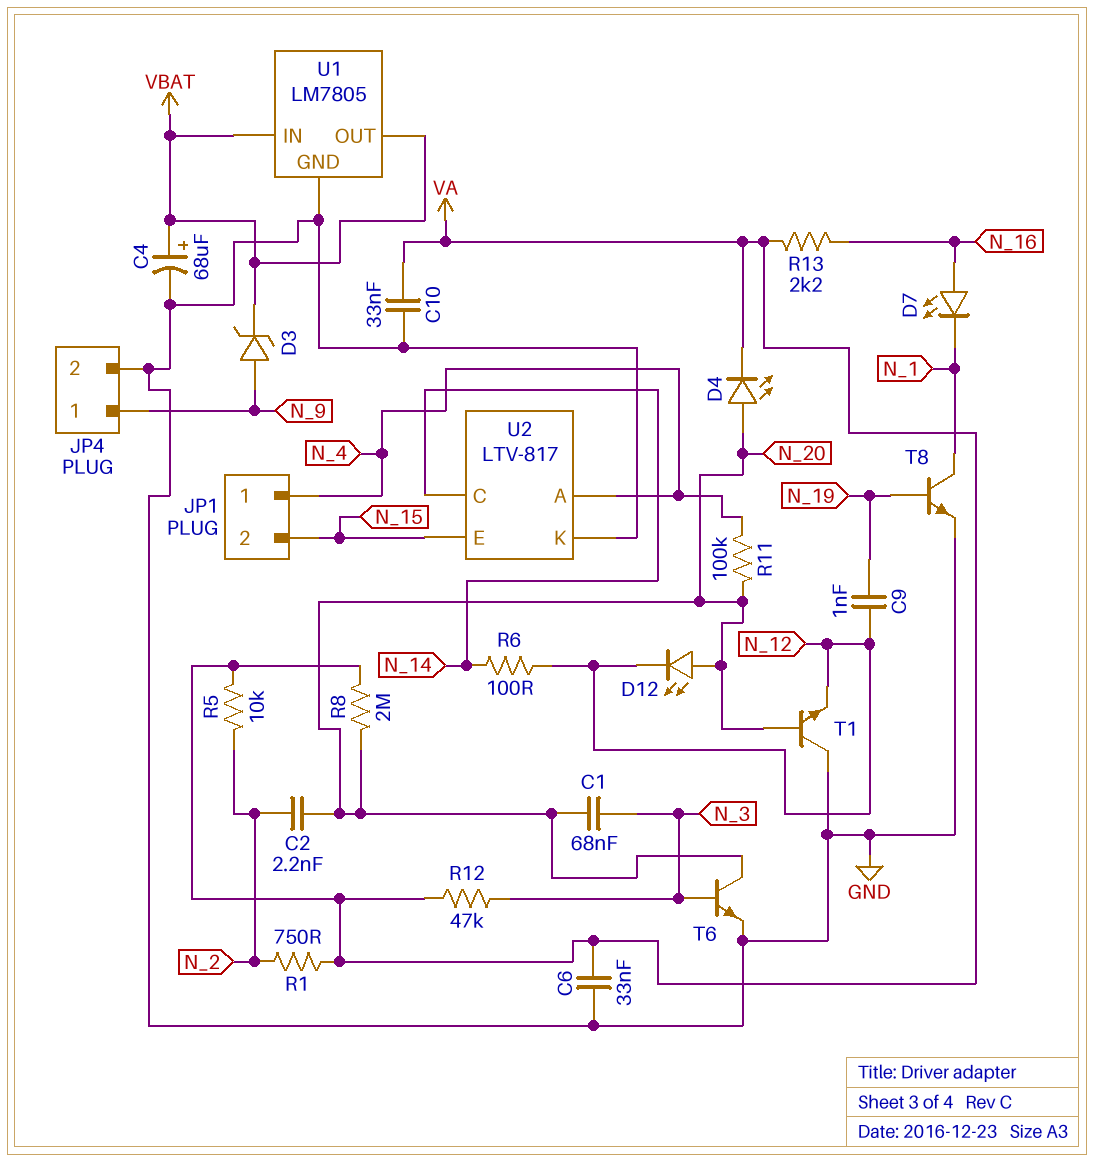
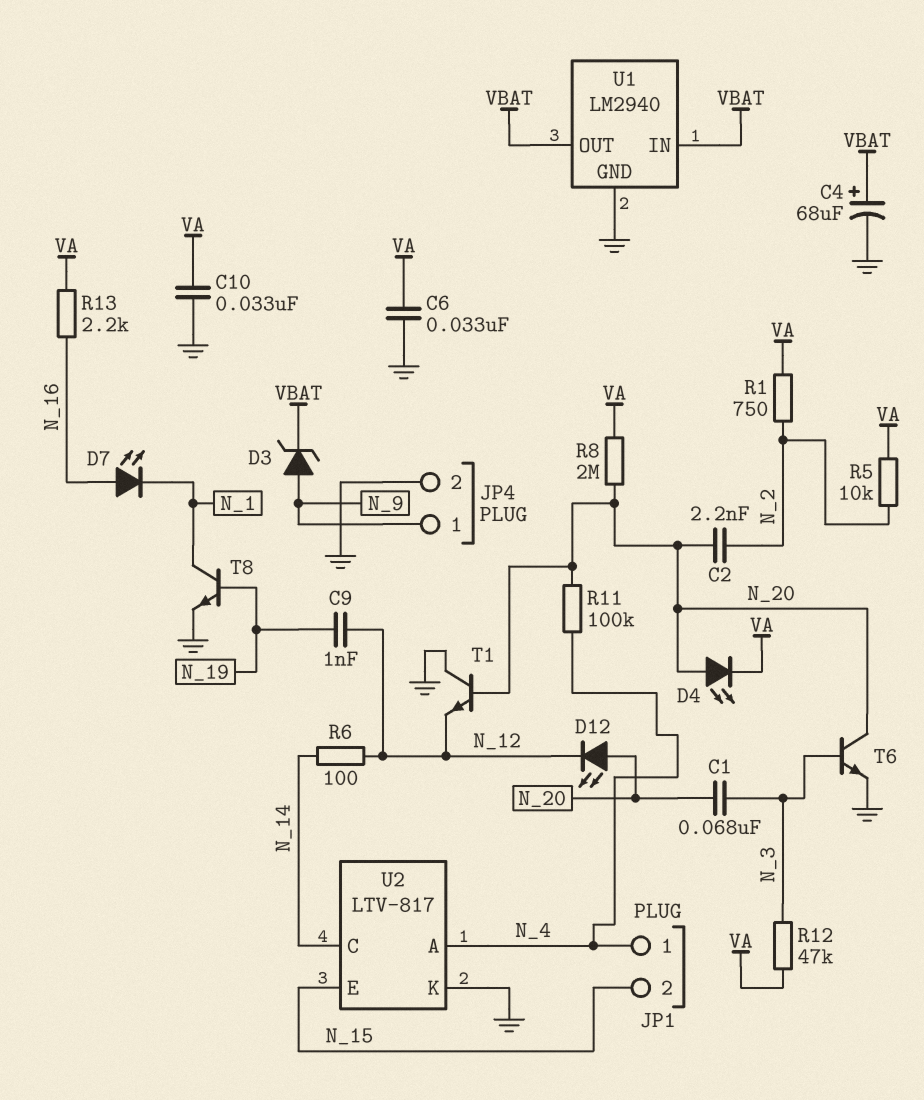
U1: LM7805 -> LM2940

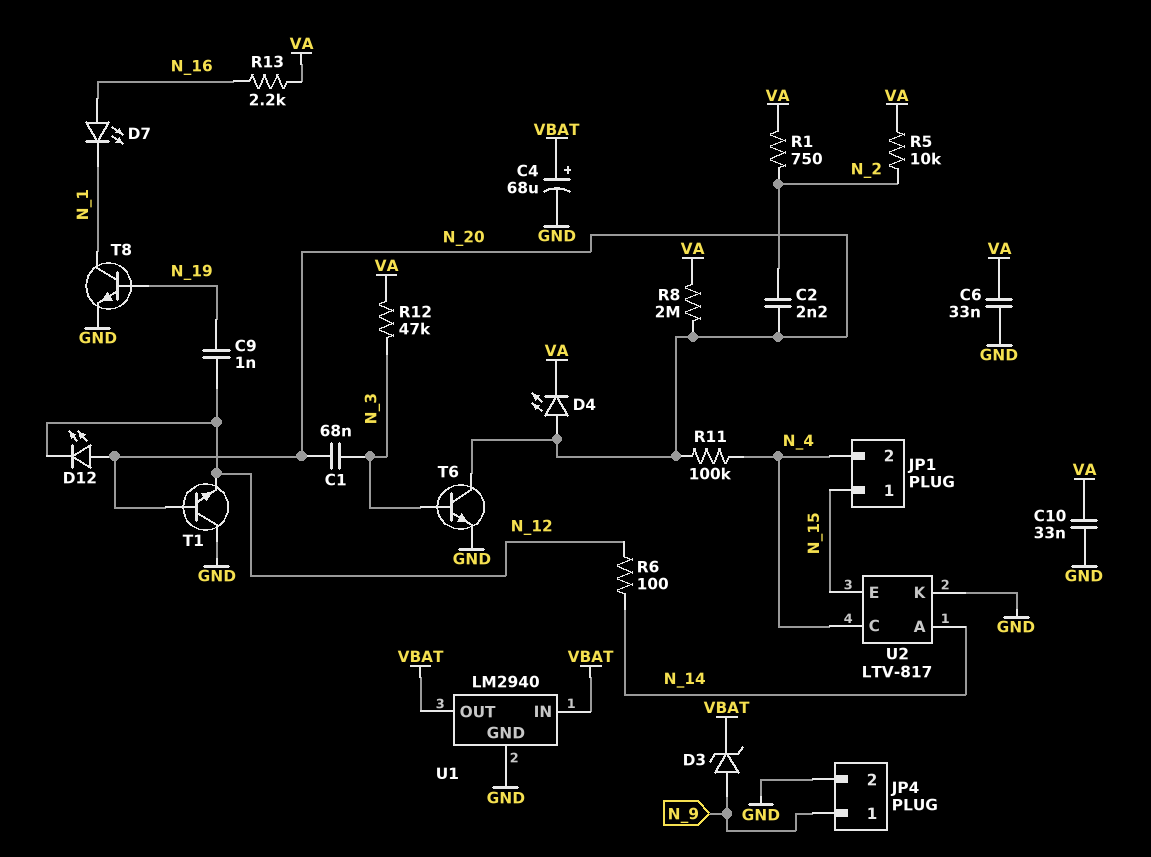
JP1 pin 1: N_4 -> N_15
JP1 pin 2: N_15 -> N_4
U2 pin A: N_4 -> N_14
U2 pin C: N_14 -> N_4

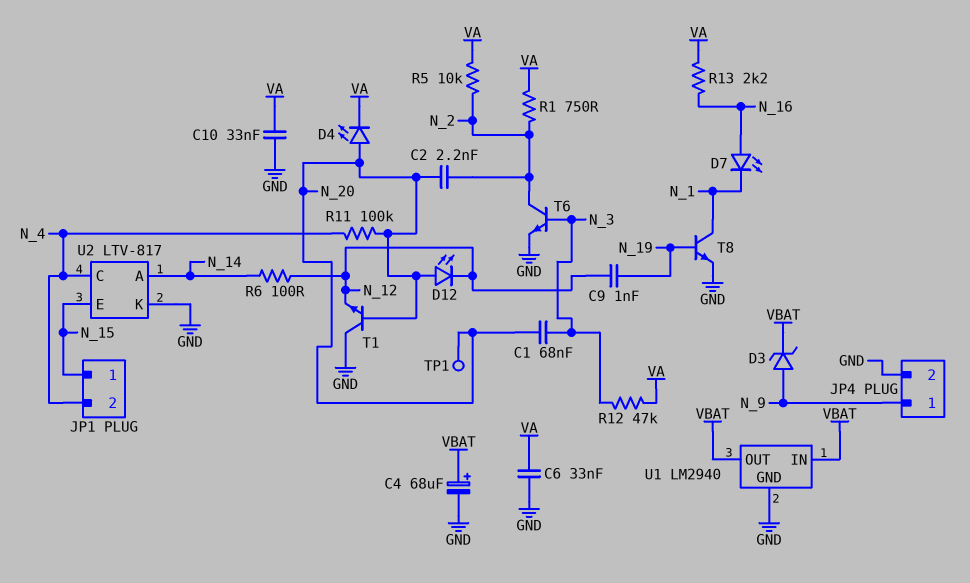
R8: 2M (N_20, VA) -> none
T6: NPN (B N_3, C N_20, E GND) -> NPN (B N_3, C N_2, E GND)
TP1: none -> test point (N_20)

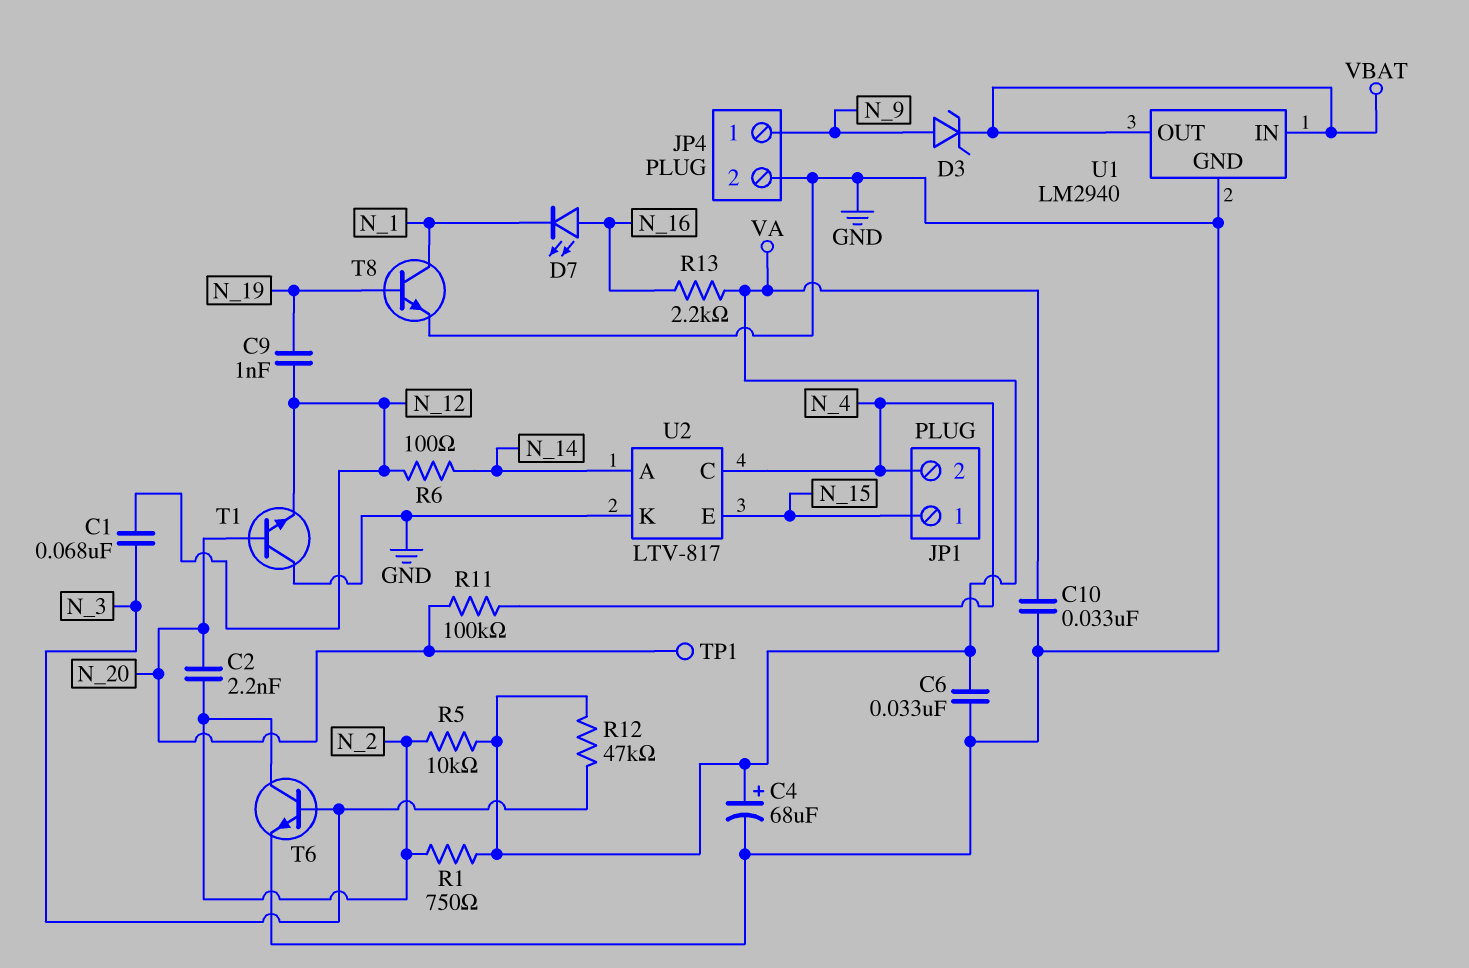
C1: 68nF (N_3, N_20) -> 68nF (N_3, N_12)
C4: 68uF (plus VBAT, minus GND) -> 68uF (plus VA, minus GND)
D4: LED (A N_20, K VA) -> none
D12: LED (A N_20, K N_12) -> none

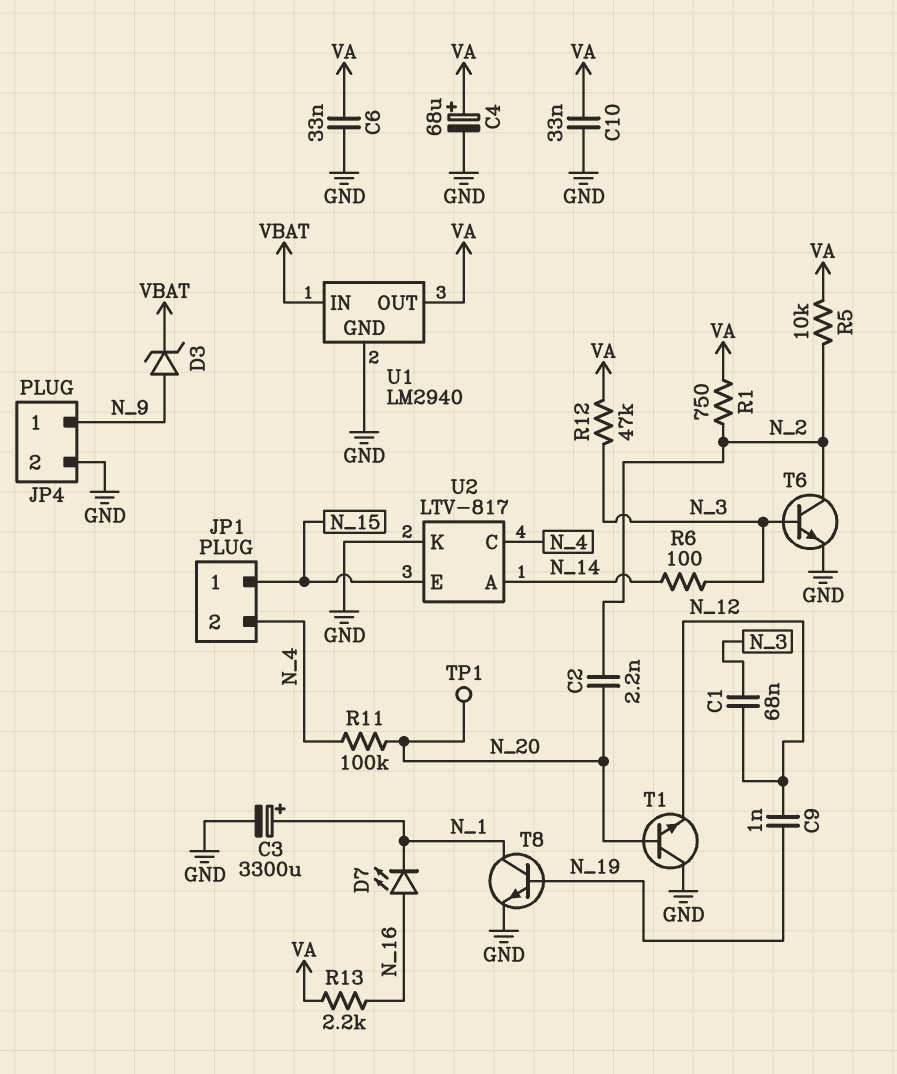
C3: none -> 3300uF (plus N_1, minus GND)
R6: 100 (N_12, N_14) -> 100 (N_3, N_14)
U1 pin OUT: VBAT -> VA

